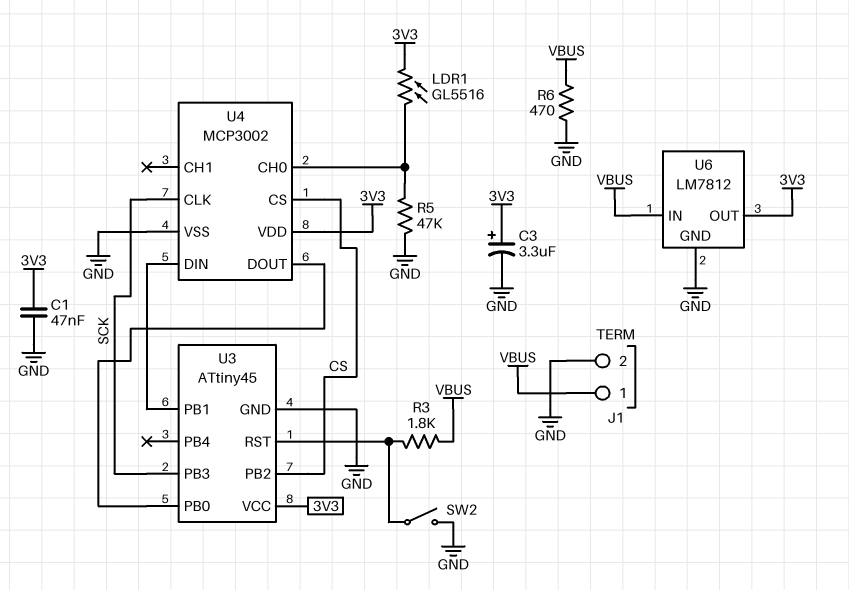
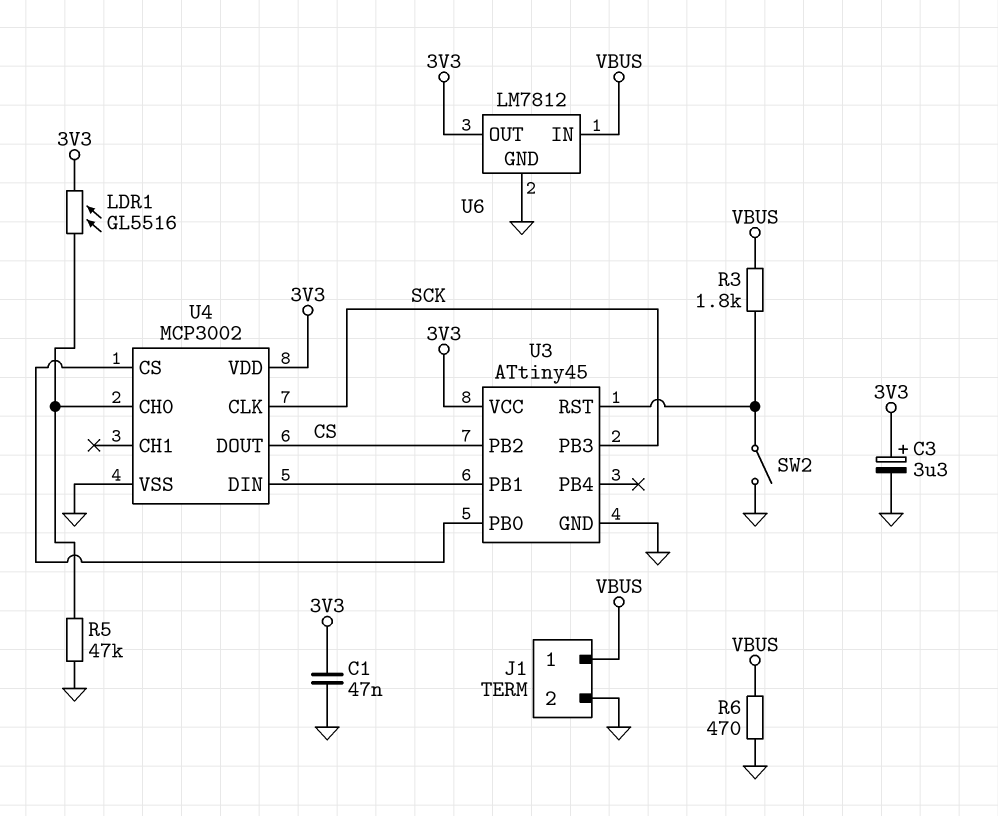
U4 pin CS: CS -> U3/PB0
U4 pin DOUT: U3/PB0 -> CS

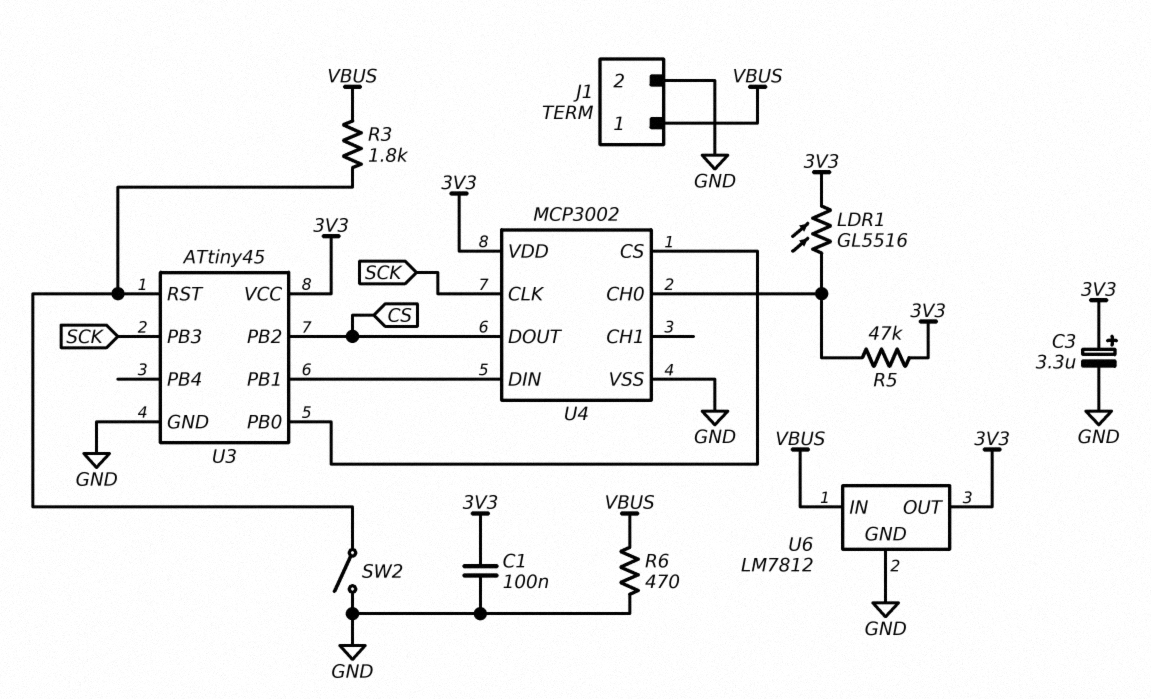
C1: 47nF (3V3, GND) -> 100nF (3V3, GND)
R5: 47k (GND, U4/CH0) -> 47k (3V3, U4/CH0)

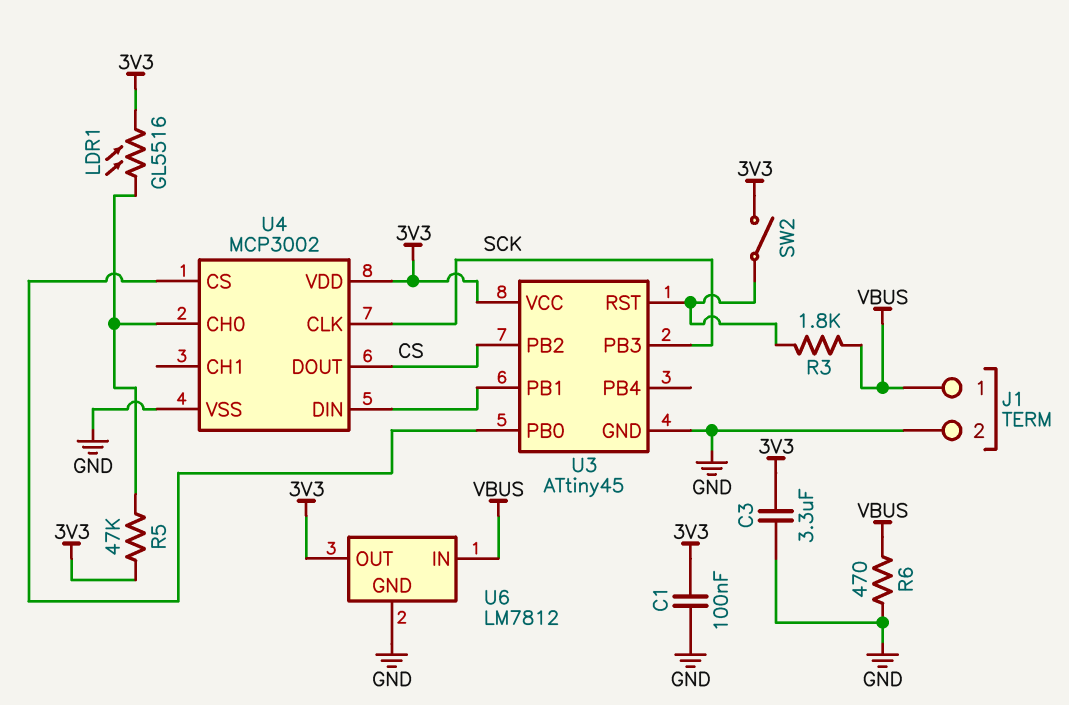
C3: 3.3uF (plus 3V3, minus GND) -> 3.3uF (3V3, GND)
SW2: switch (GND, U3/RST) -> switch (3V3, U3/RST)

